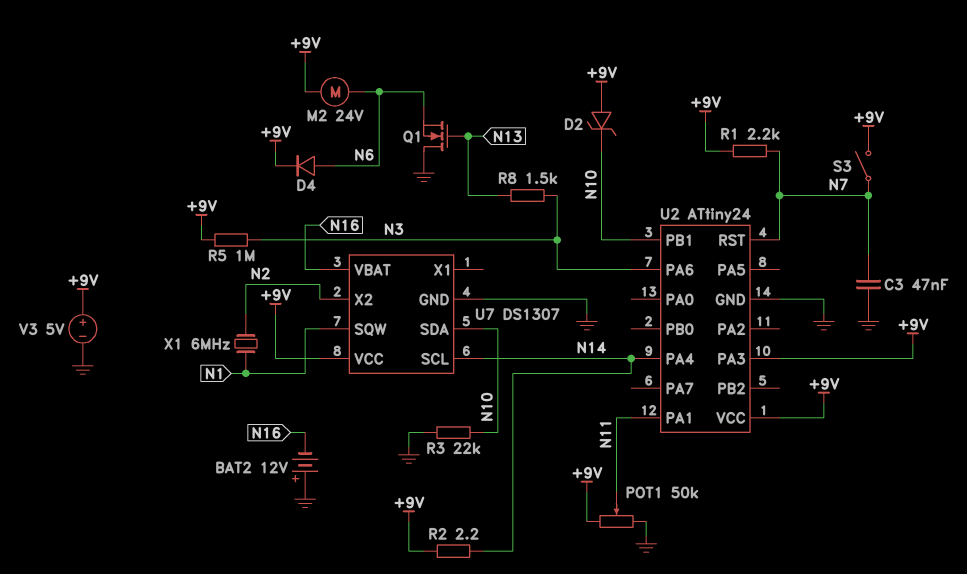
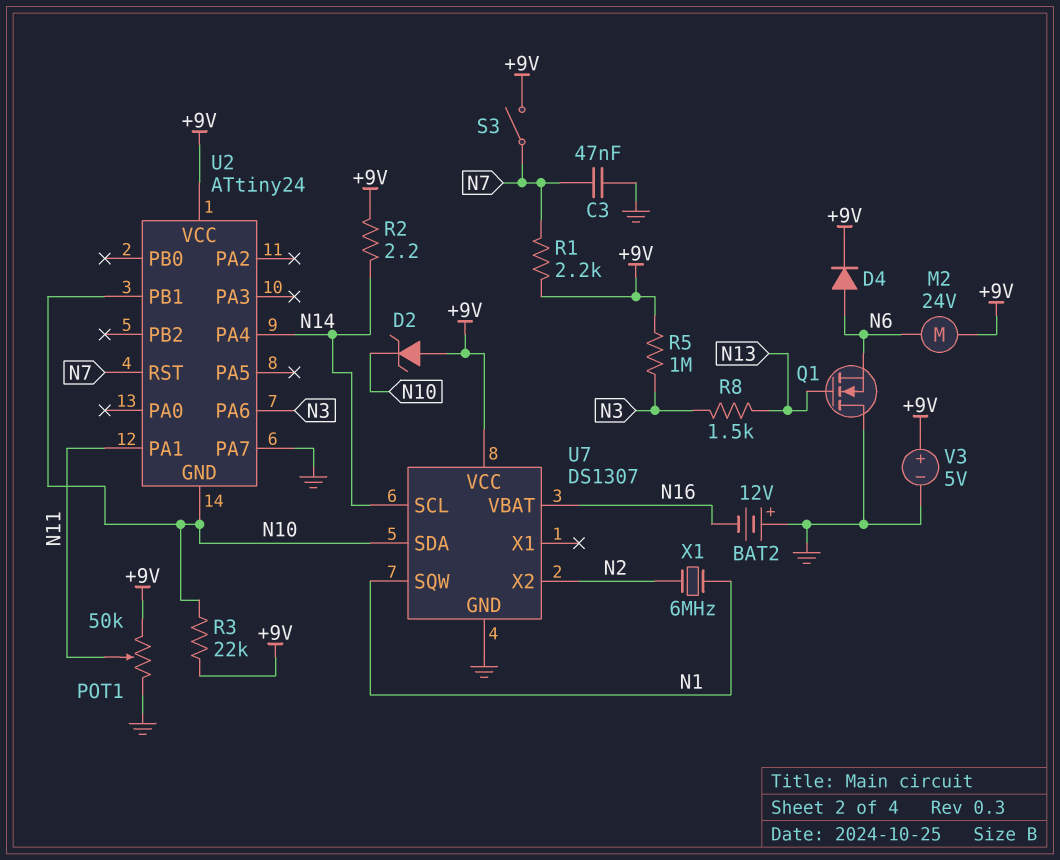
R3: 22k (GND, N10) -> 22k (+9V, N10)
U2 pin GND: GND -> N10
U2 pin PA3: +9V -> none
U2 pin PA7: none -> GND

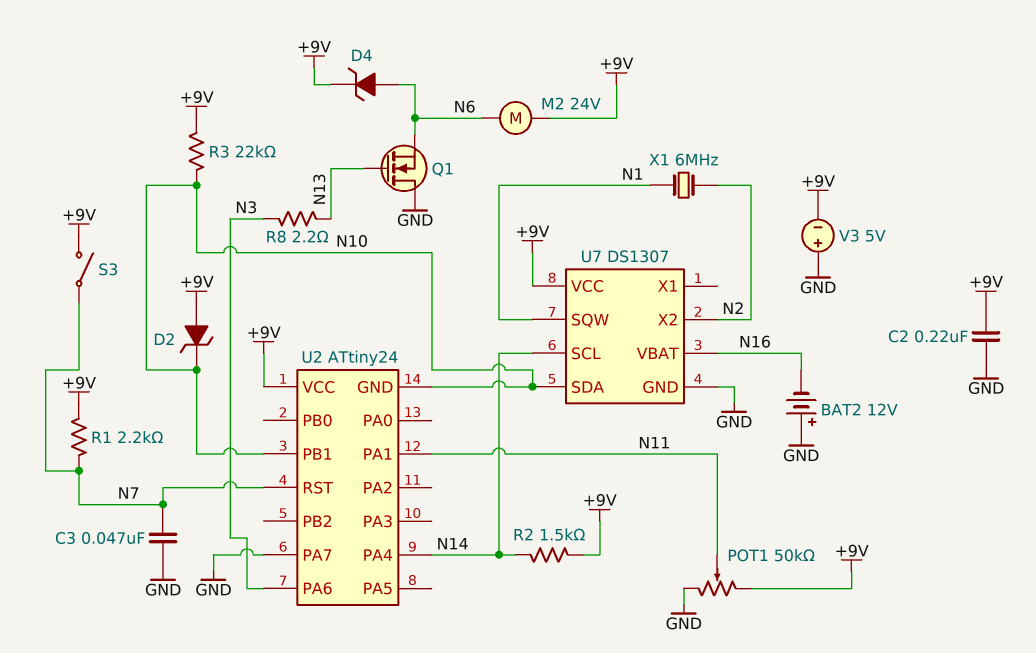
C2: none -> 220nF (+9V, GND)
D4: diode (A N6, K +9V) -> zener (A N6, K +9V)
R2: 2.2 (+9V, N14) -> 1.5k (+9V, N14)
R5: 1M (+9V, N3) -> none
R8: 1.5k (N3, N13) -> 2.2 (N3, N13)
V3: 5V (plus +9V, minus GND) -> 5V (plus GND, minus +9V)

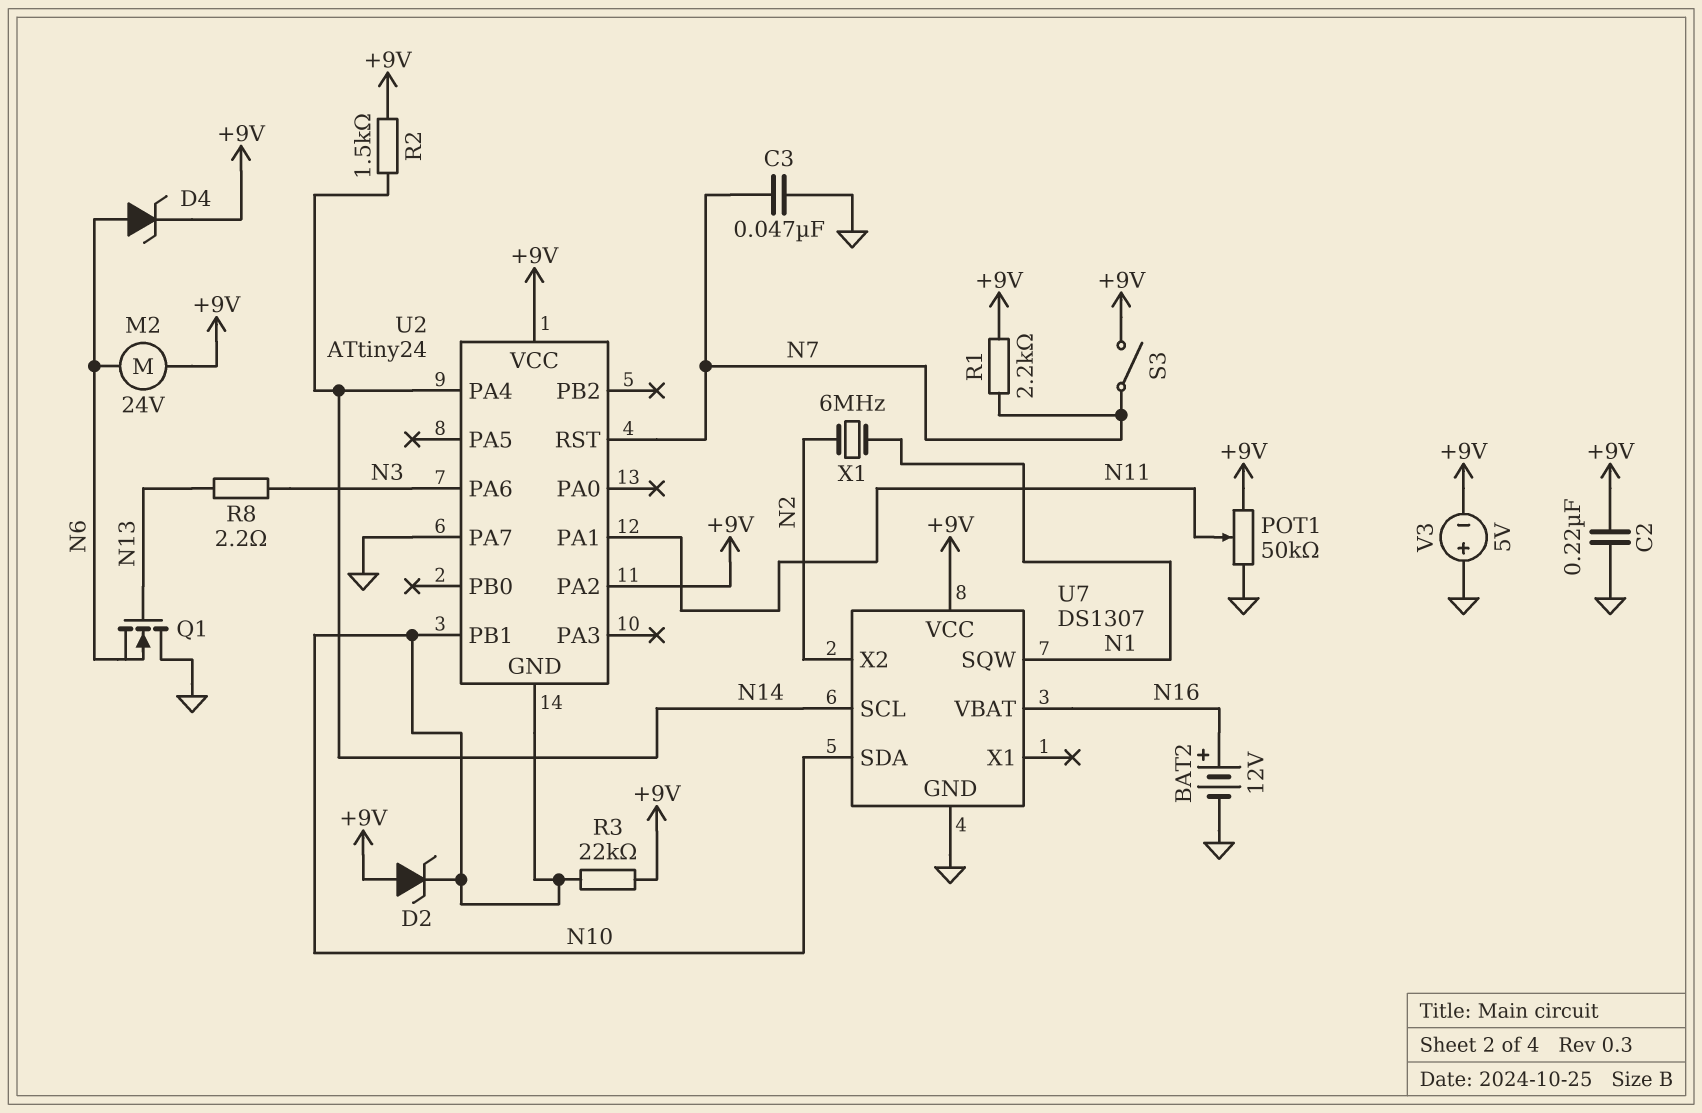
BAT2: 12V (plus GND, minus N16) -> 12V (plus N16, minus GND)
U2 pin PA2: none -> +9V

